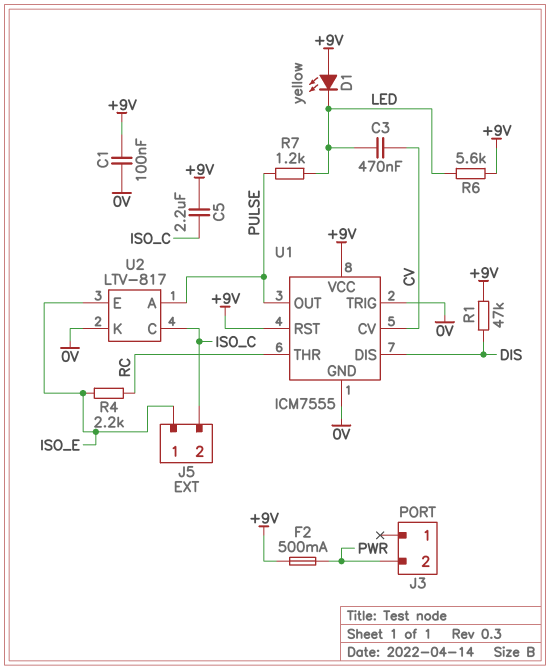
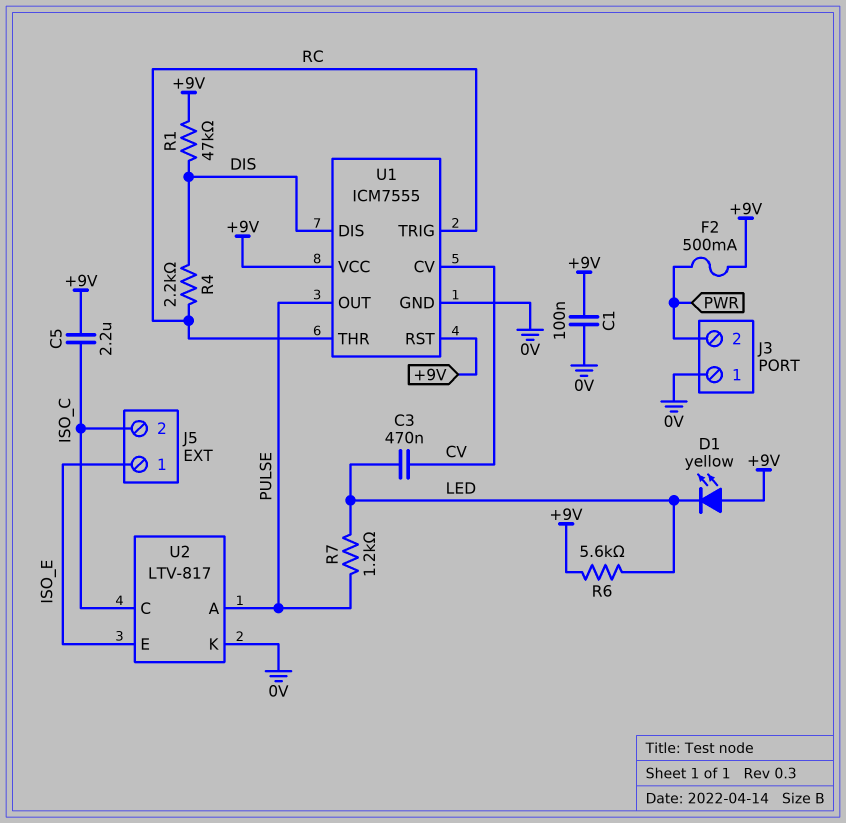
J3 pin 1: none -> 0V
R4: 2.2k (ISO_E, RC) -> 2.2k (DIS, RC)
U1 pin TRIG: 0V -> RC

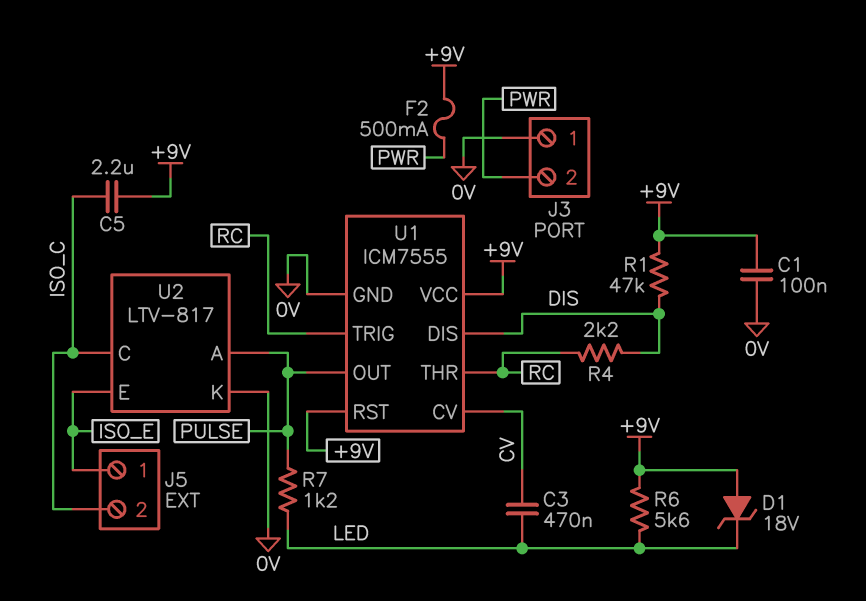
D1: LED yellow (A +9V, K LED) -> zener 18V (A +9V, K LED)

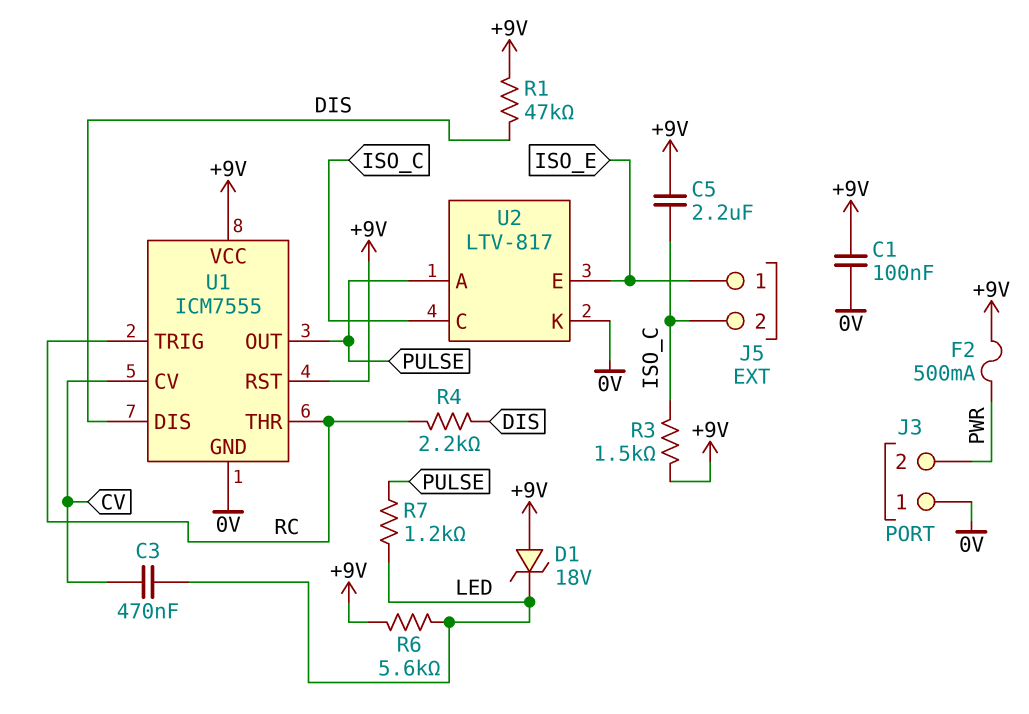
R3: none -> 1.5k (+9V, ISO_C)

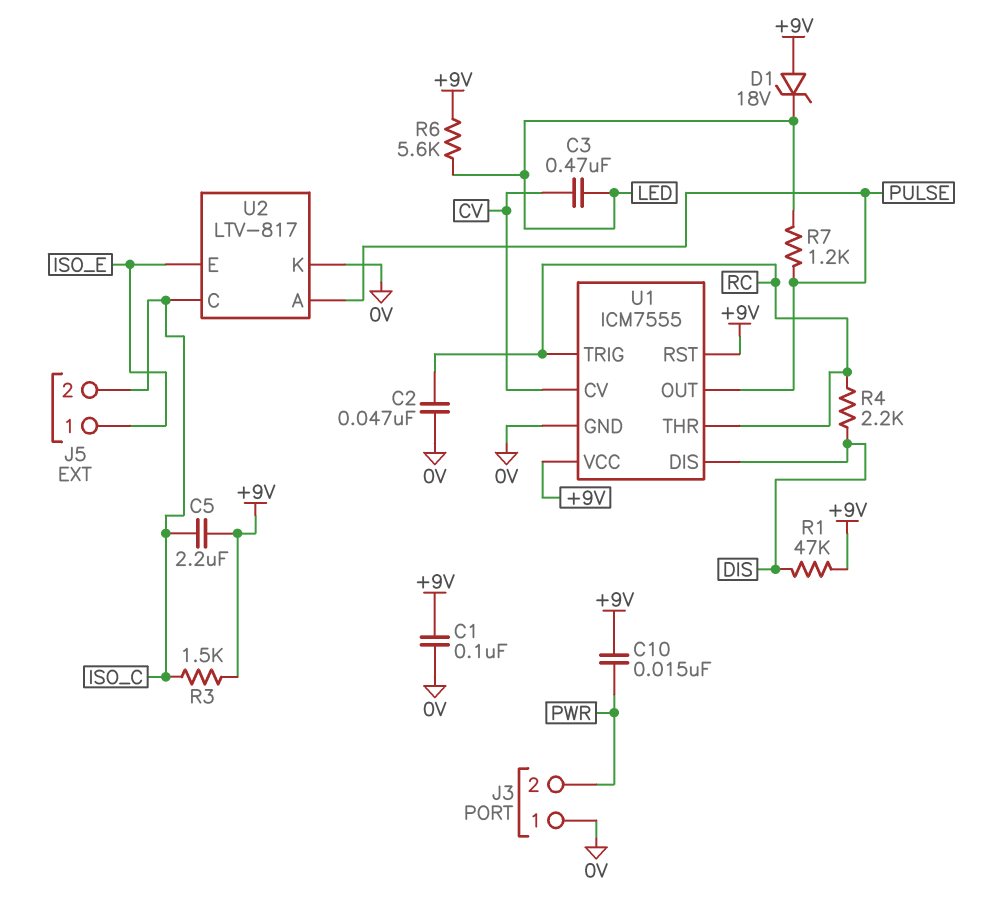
C2: none -> 47nF (0V, RC)
C10: none -> 15nF (+9V, PWR)
F2: 500mA (+9V, PWR) -> none

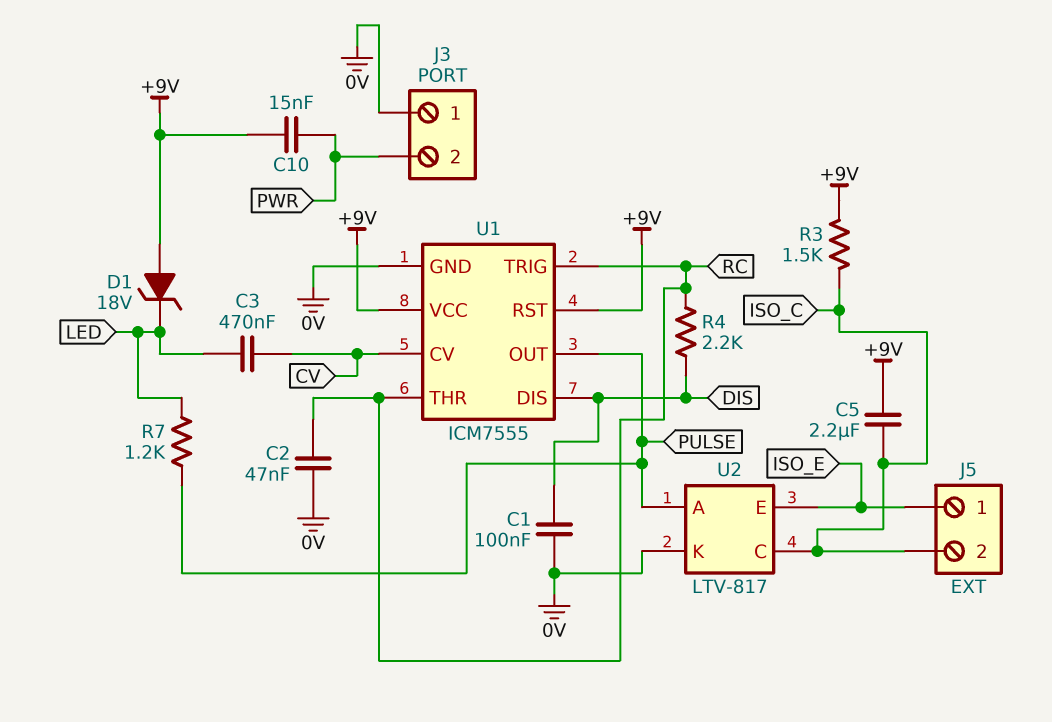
C1: 100nF (+9V, 0V) -> 100nF (0V, DIS)
R1: 47k (+9V, DIS) -> none
R6: 5.6k (+9V, LED) -> none

